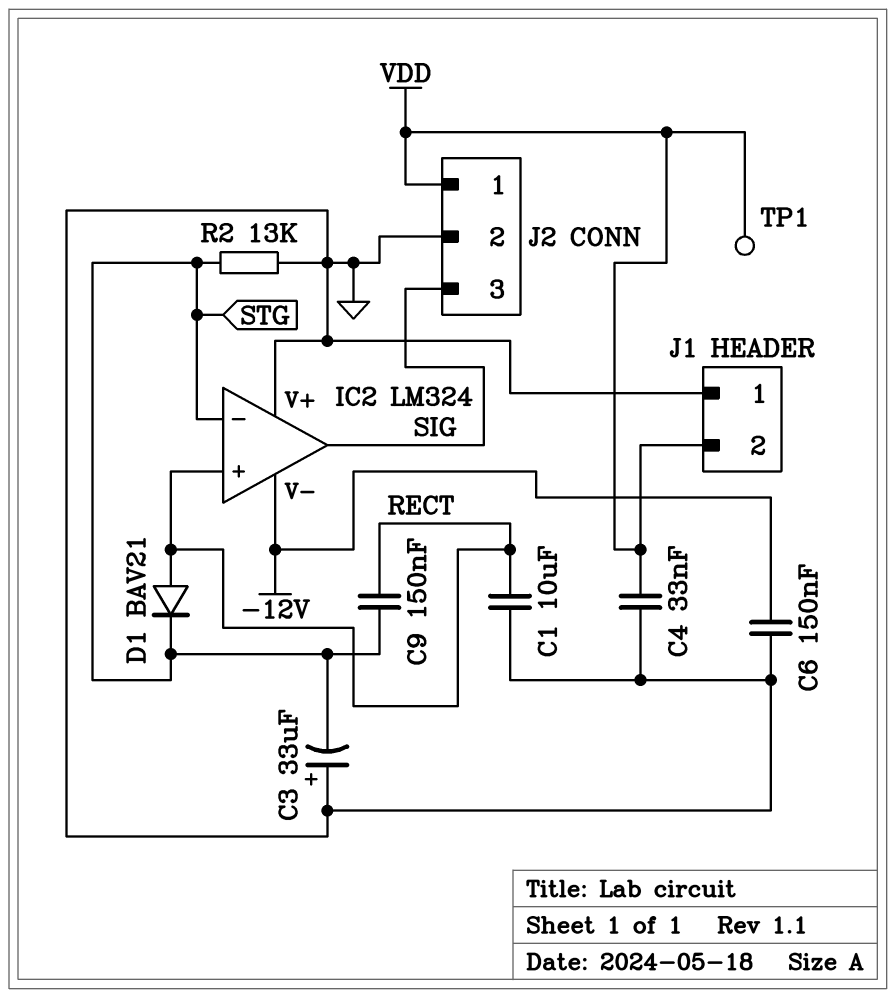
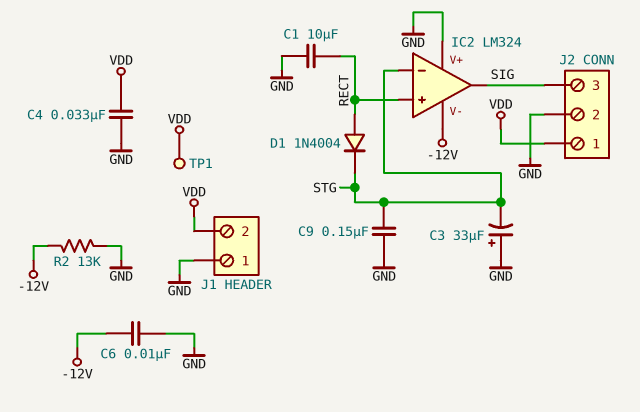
C6: 150nF (-12V, GND) -> 10nF (-12V, GND)
C9: 150nF (RECT, STG) -> 150nF (GND, STG)
D1: diode BAV21 (A RECT, K STG) -> diode 1N4004 (A RECT, K STG)
R2: 13k (GND, STG) -> 13k (-12V, GND)

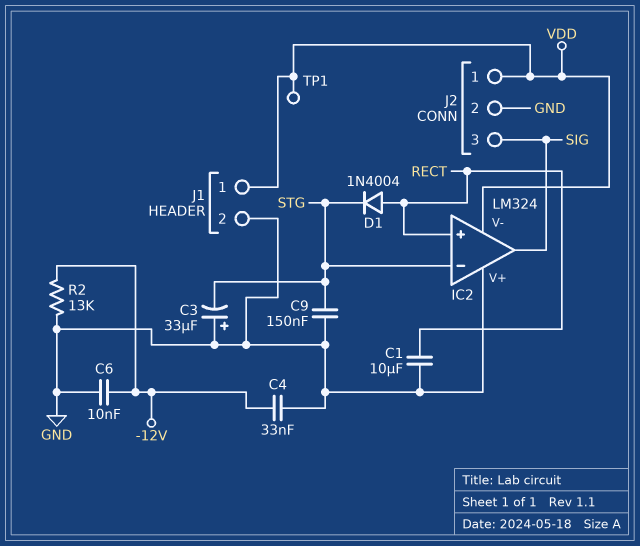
C4: 33nF (GND, VDD) -> 33nF (-12V, GND)
IC2 pin V-: -12V -> VDD
J1 pin 1: GND -> VDD
J1 pin 2: VDD -> GND

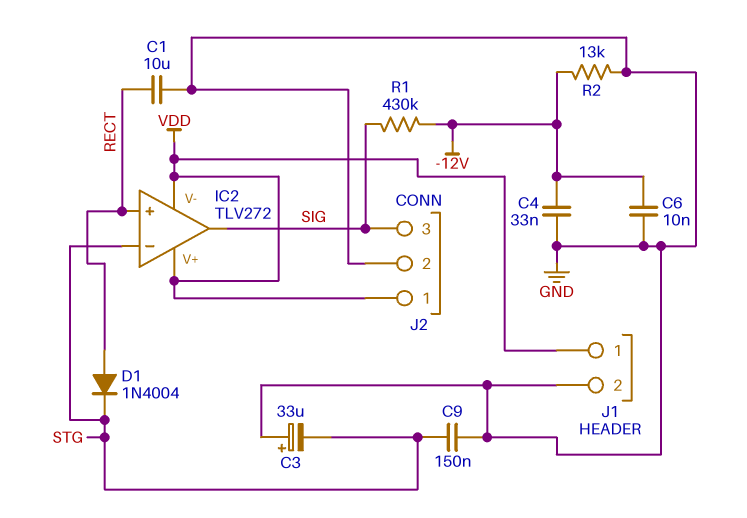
IC2: LM324 -> TLV272
IC2 pin V+: GND -> VDD
R1: none -> 430k (-12V, SIG)
TP1: test point (VDD) -> none

